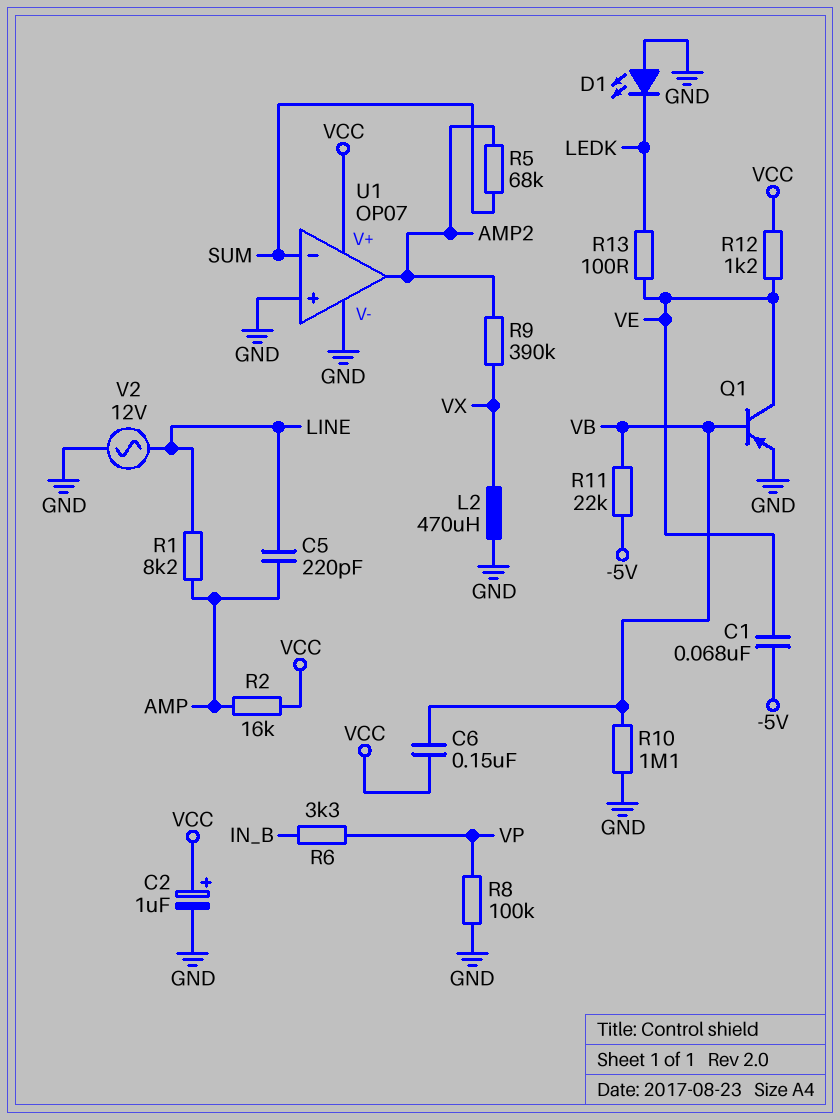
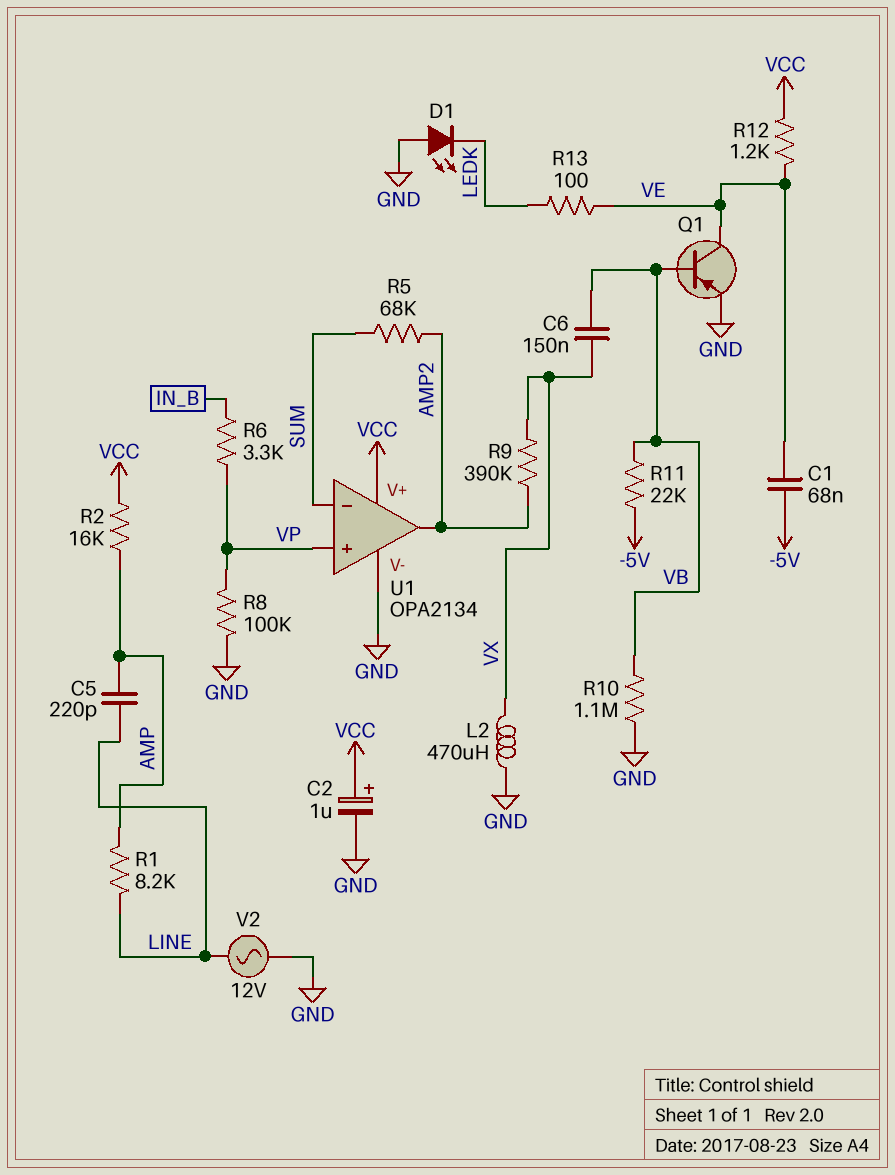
C6: 150nF (VB, VCC) -> 150nF (VB, VX)
U1: OP07 -> OPA2134
U1 pin in+: GND -> VP

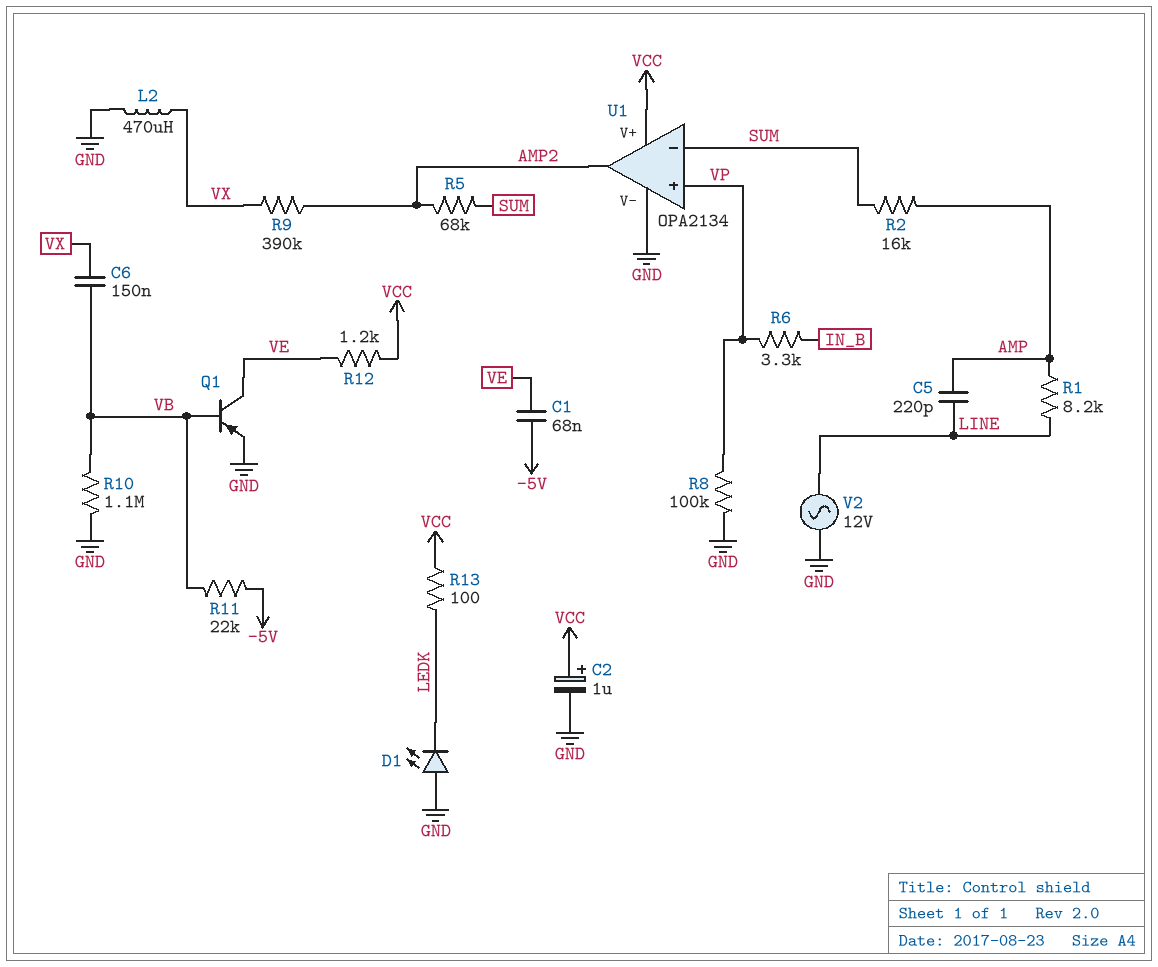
R2: 16k (AMP, VCC) -> 16k (AMP, SUM)
R13: 100 (LEDK, VE) -> 100 (LEDK, VCC)

